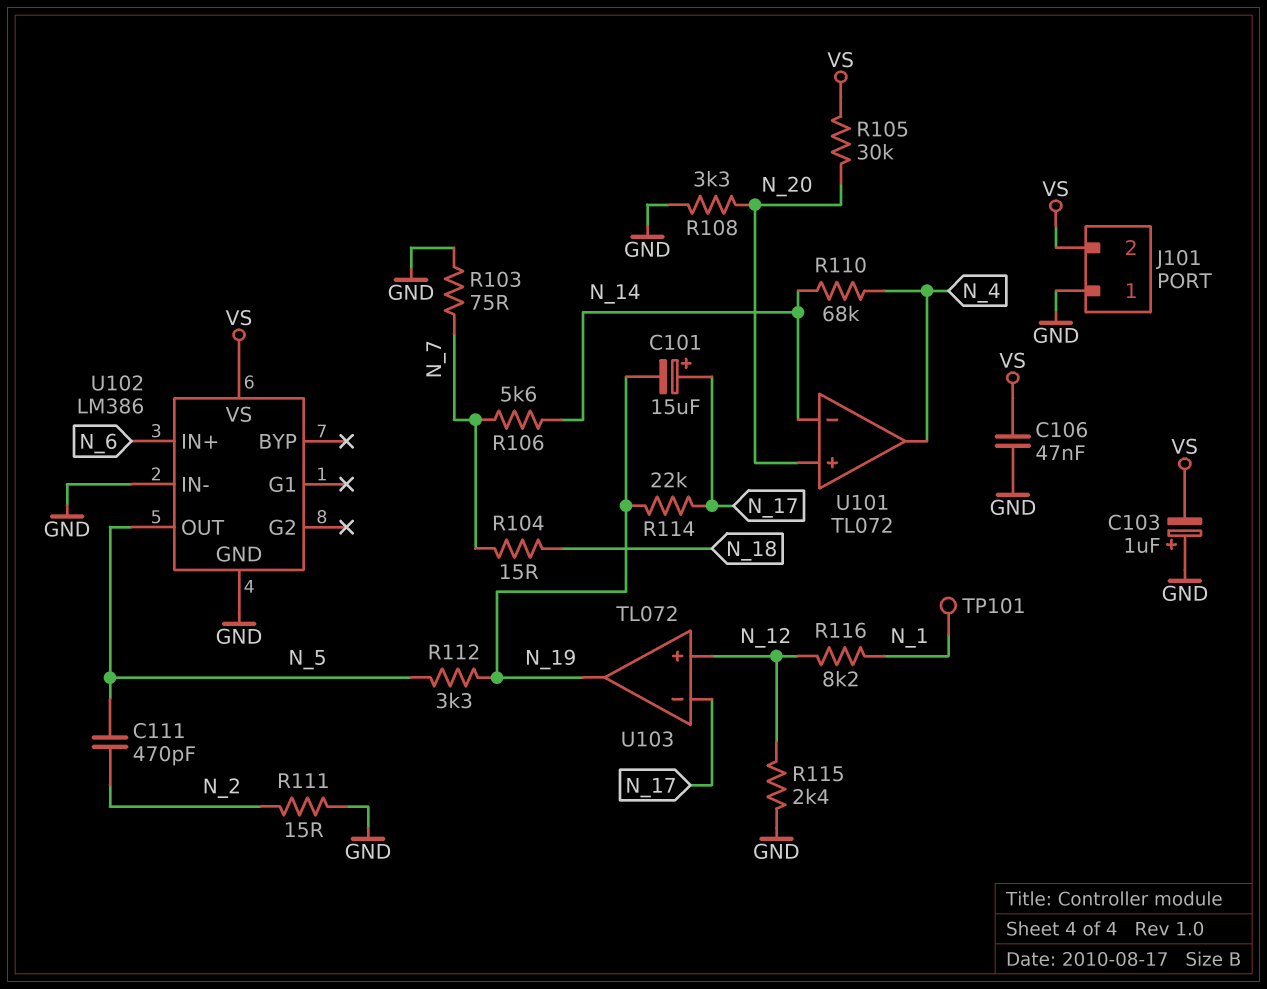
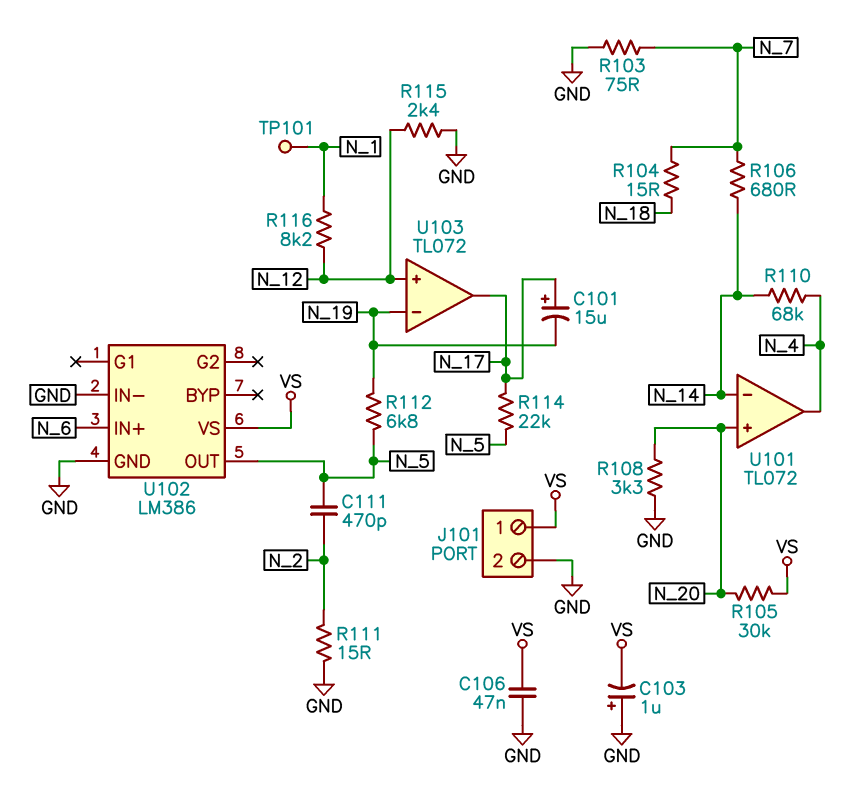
J101 pin 1: GND -> VS
J101 pin 2: VS -> GND
R106: 5.6k (N_7, N_14) -> 680 (N_7, N_14)
R112: 3.3k (N_5, N_19) -> 6.8k (N_5, N_19)
R114: 22k (N_17, N_19) -> 22k (N_5, N_17)
U103 pin in-: N_17 -> N_19
U103 pin out: N_19 -> N_17

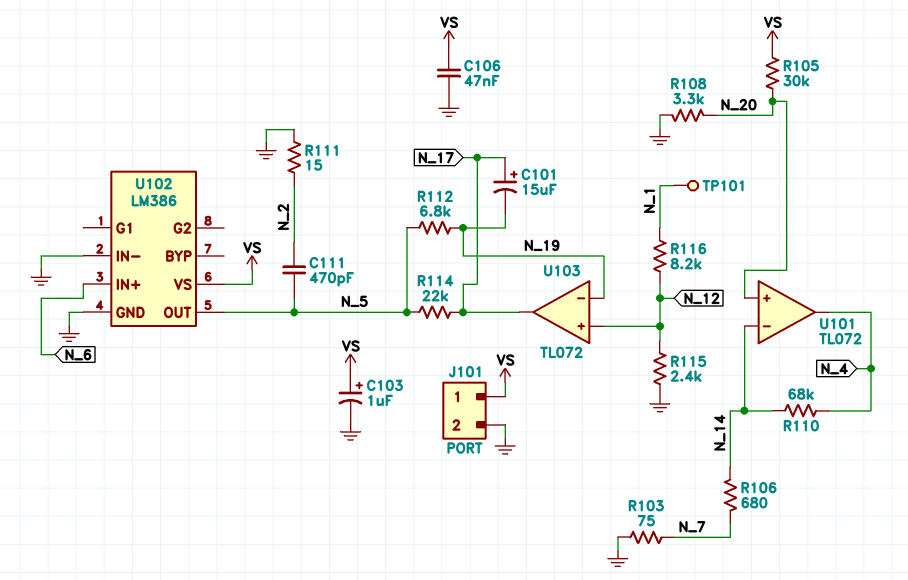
C103: 1uF (plus GND, minus VS) -> 1uF (plus VS, minus GND)
R104: 15 (N_7, N_18) -> none

